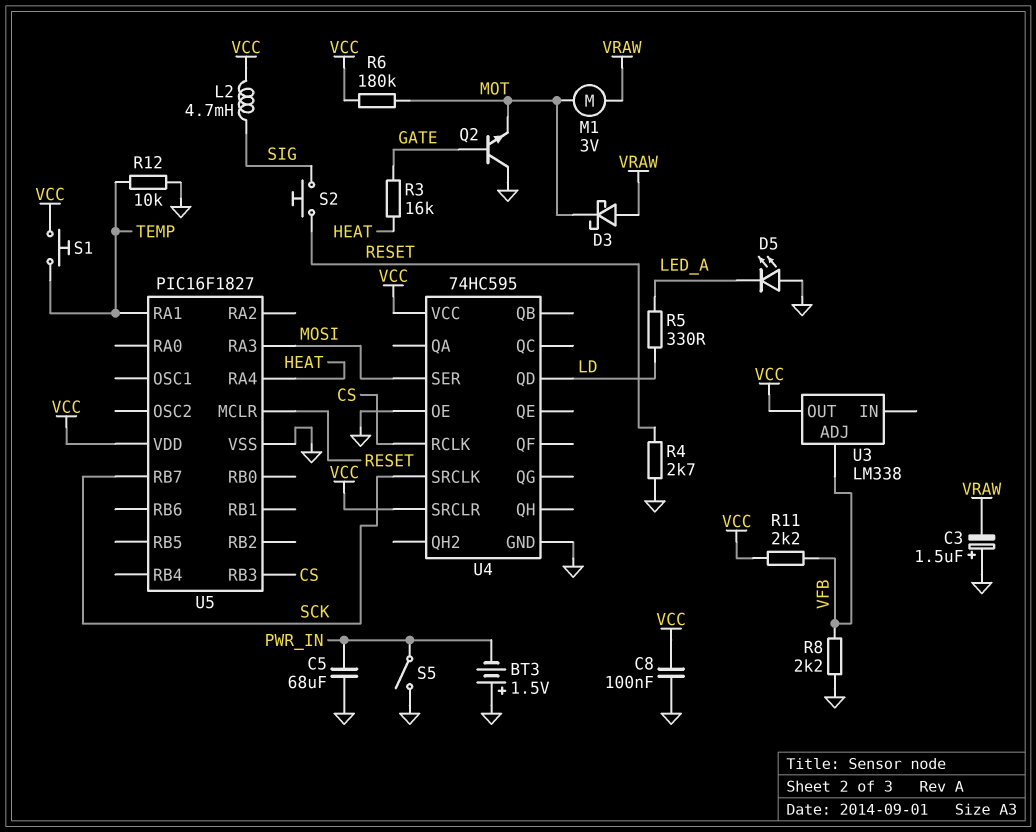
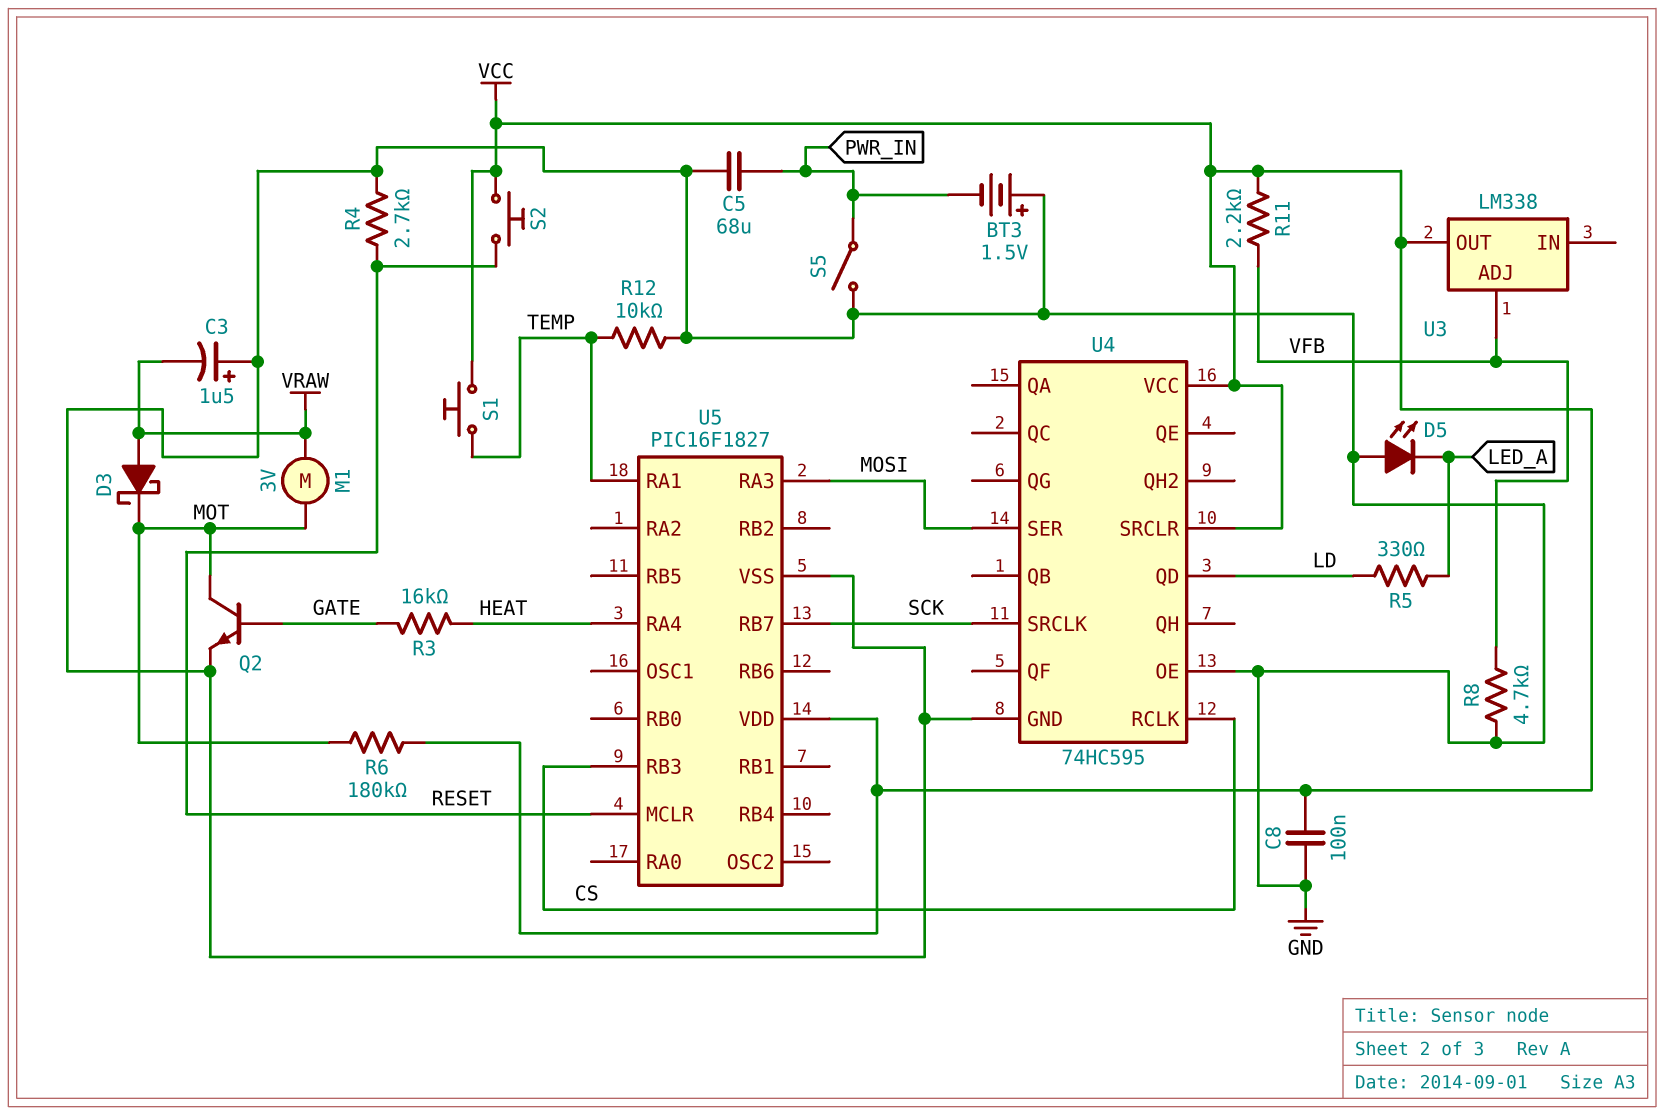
L2: 4.7mH (SIG, VCC) -> none
Q2: NPN (B GATE, C GND, E MOT) -> NPN (B GATE, C MOT, E GND)
R8: 2.2k (GND, VFB) -> 4.7k (GND, VFB)
S2: button (RESET, SIG) -> button (RESET, VCC)

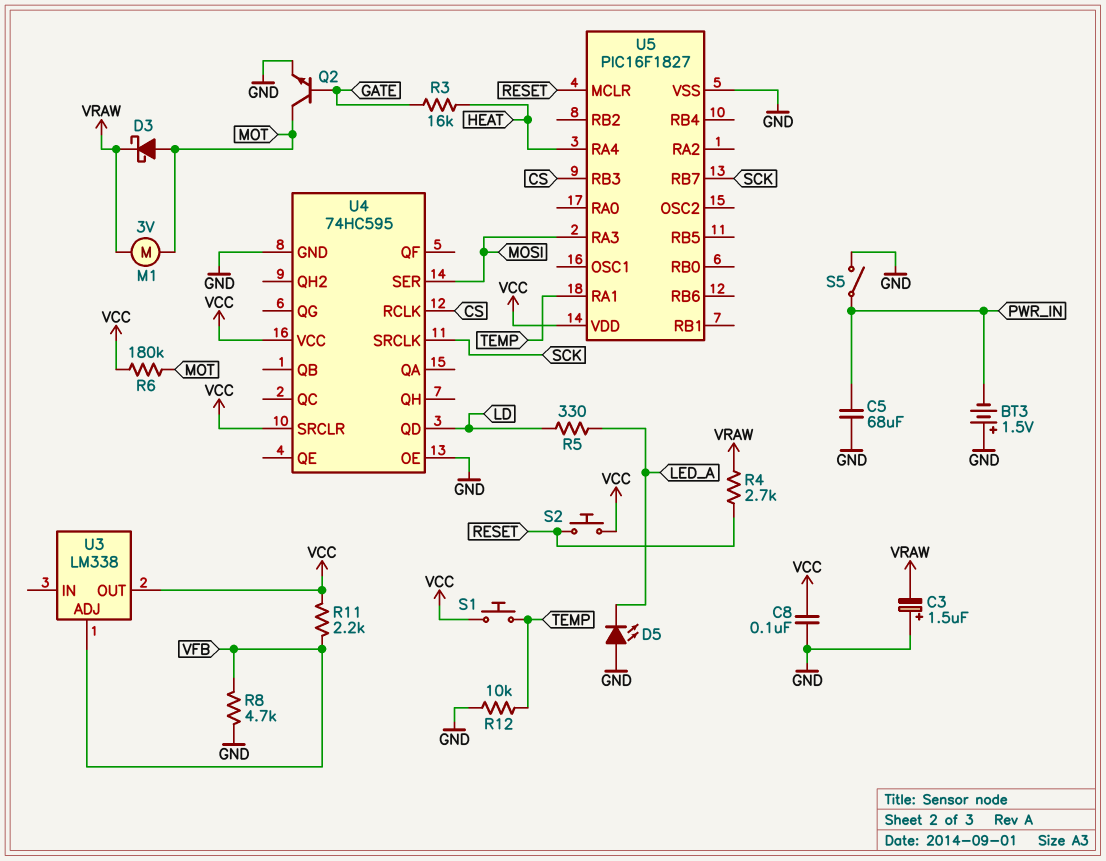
D3: schottky (A VRAW, K MOT) -> schottky (A MOT, K VRAW)
R4: 2.7k (GND, RESET) -> 2.7k (RESET, VRAW)

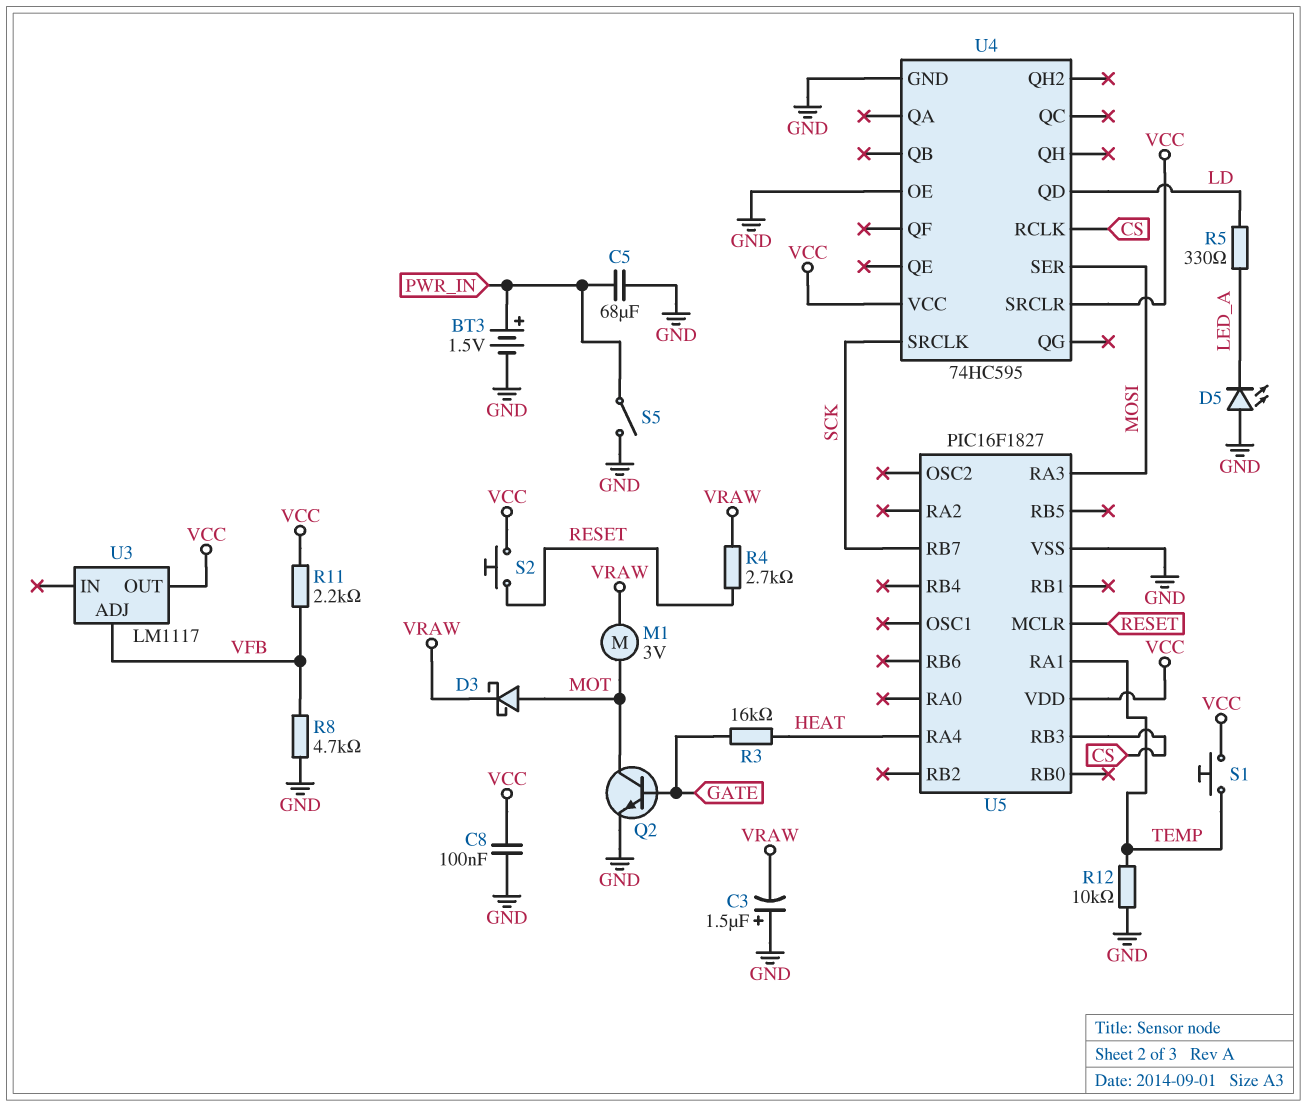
BT3: 1.5V (plus GND, minus PWR_IN) -> 1.5V (plus PWR_IN, minus GND)
R6: 180k (MOT, VCC) -> none
U3: LM338 -> LM1117

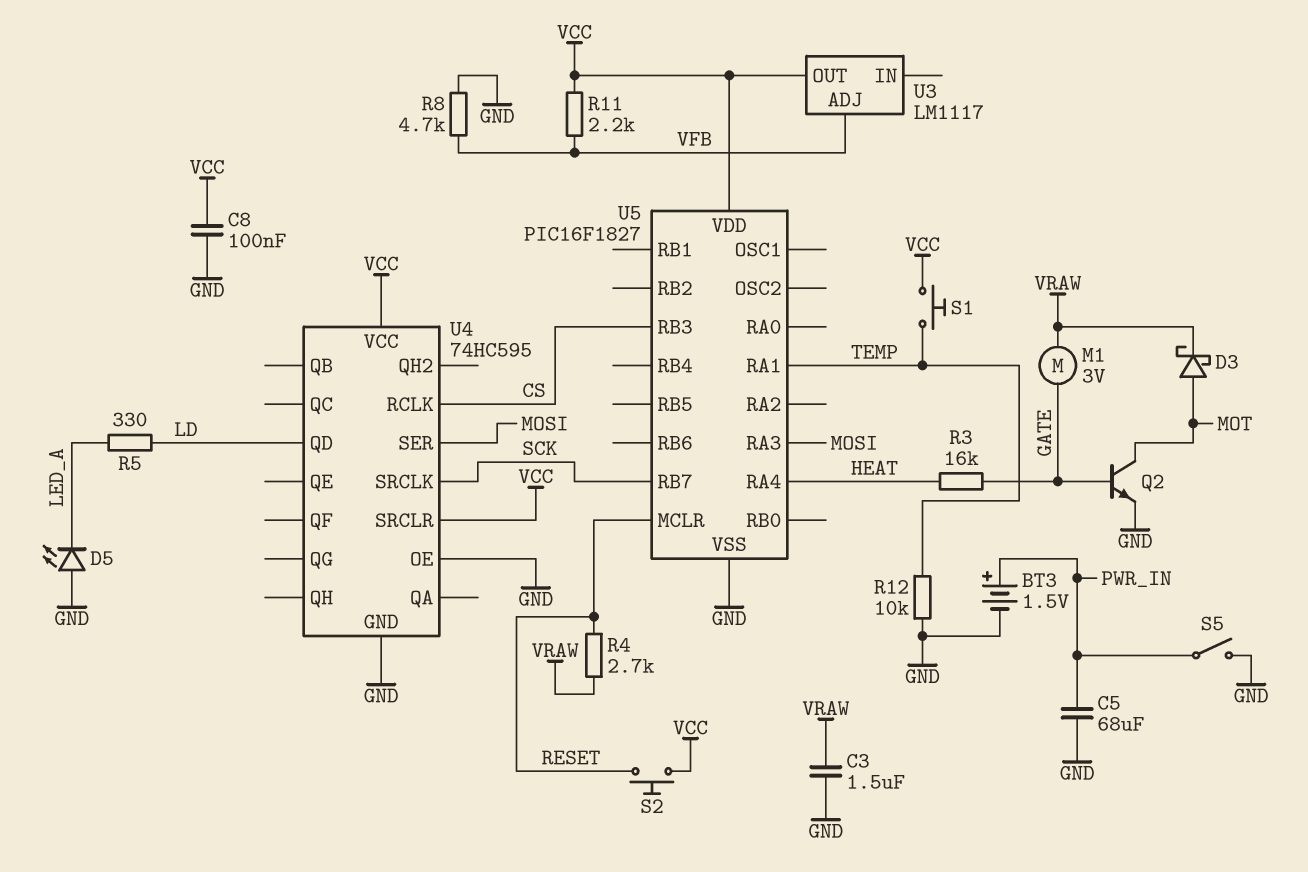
C3: 1.5uF (plus GND, minus VRAW) -> 1.5uF (GND, VRAW)
M1: motor 3V (MOT, VRAW) -> motor 3V (GATE, VRAW)

